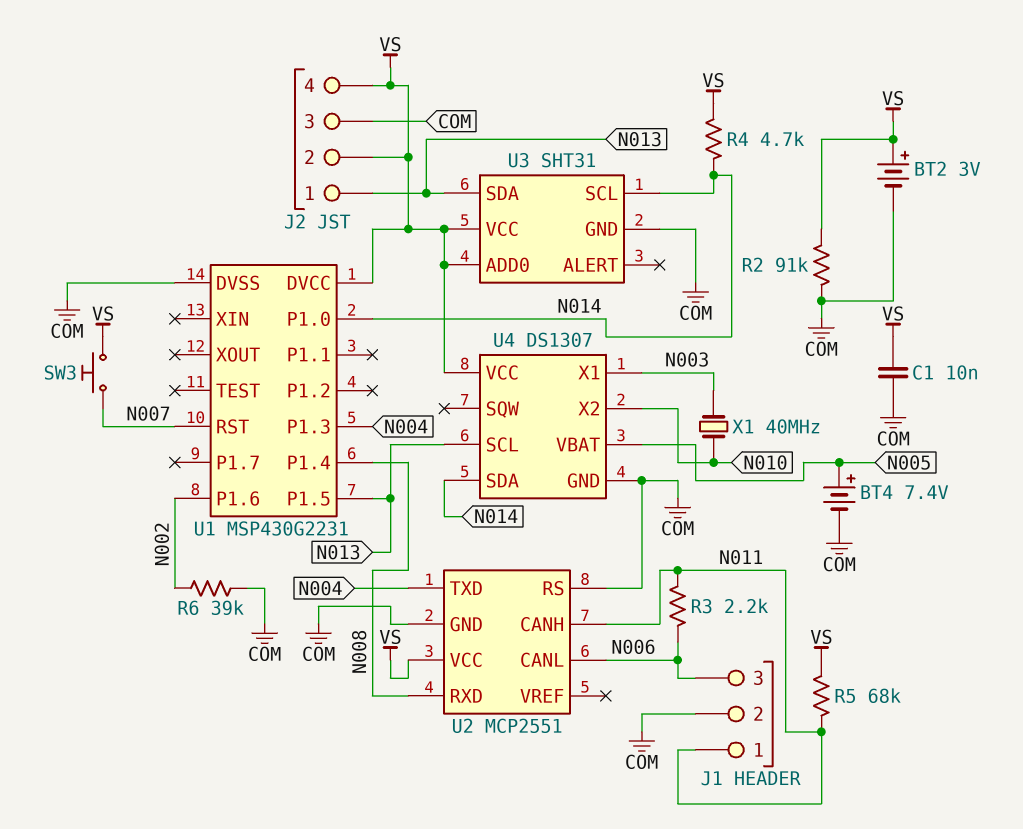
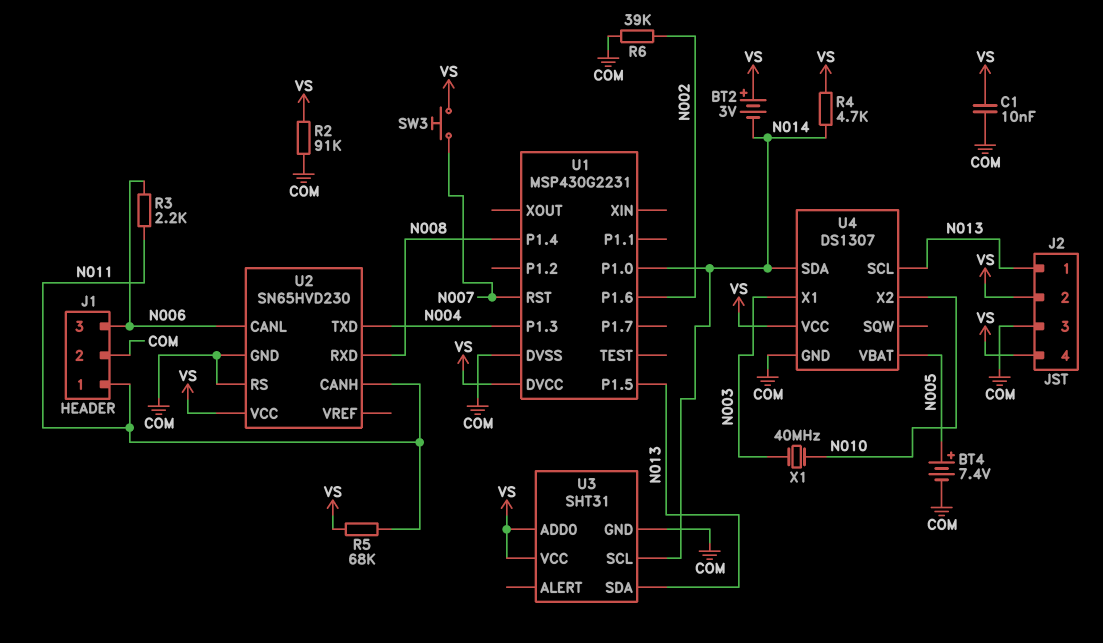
BT2: 3V (plus VS, minus COM) -> 3V (plus VS, minus N014)
U2: MCP2551 -> SN65HVD230

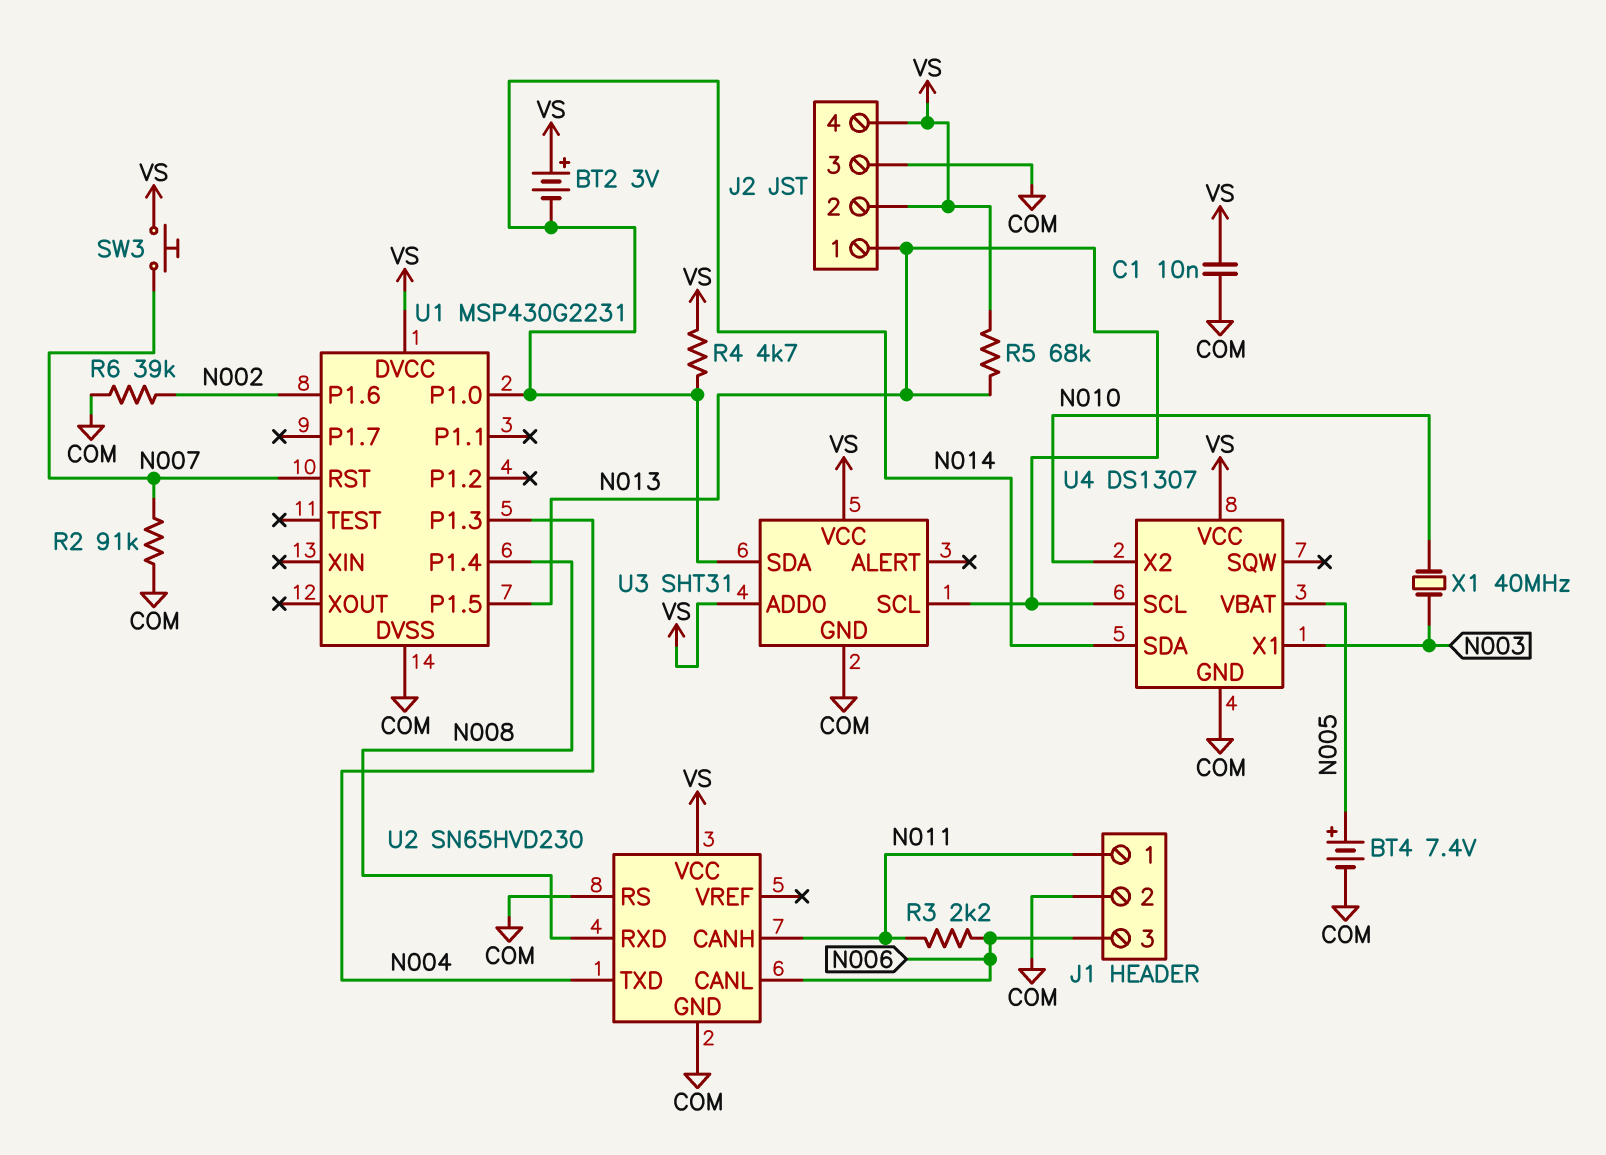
R2: 91k (COM, VS) -> 91k (COM, N007)
R5: 68k (N011, VS) -> 68k (N013, VS)
U3 pin SCL: N014 -> N013
U3 pin SDA: N013 -> N014

